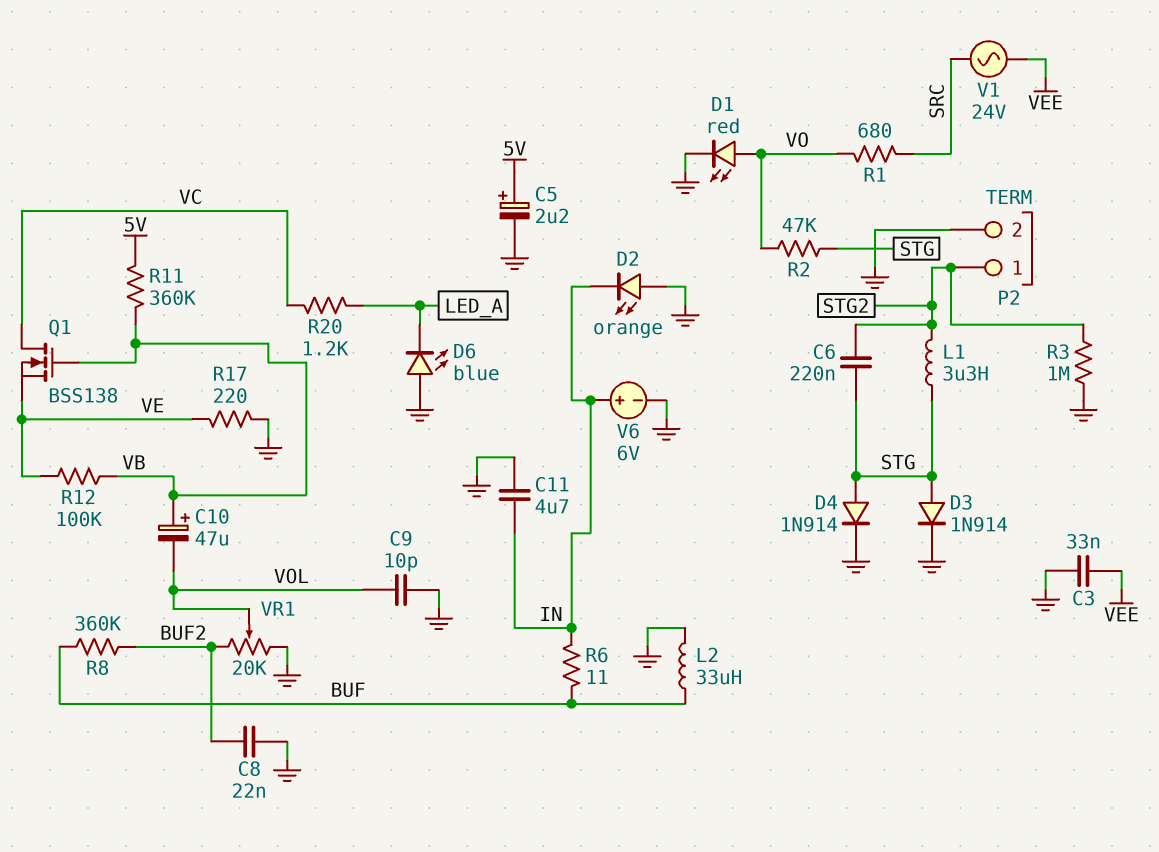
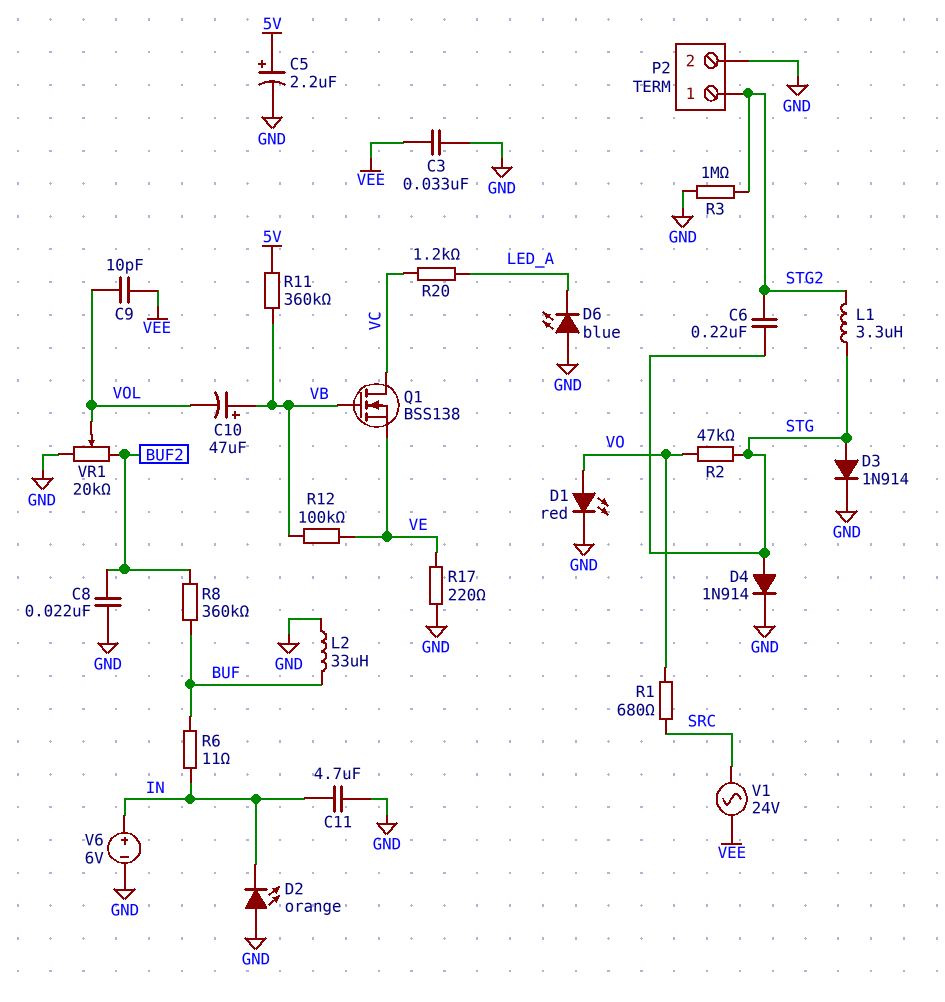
C9: 10pF (GND, VOL) -> 10pF (VEE, VOL)

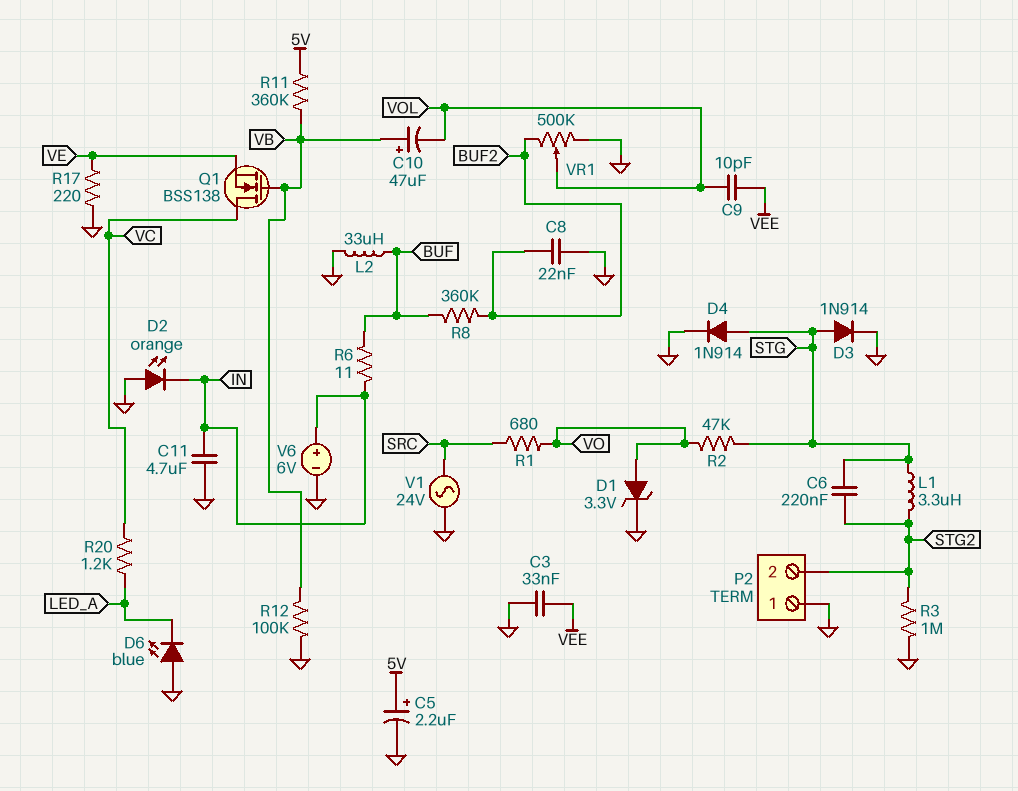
D1: LED red (A VO, K GND) -> zener 3.3V (A VO, K GND)
P2 pin 1: STG2 -> GND
P2 pin 2: GND -> STG2
R12: 100k (VB, VE) -> 100k (GND, VB)
V1: AC 24V (SRC, VEE) -> AC 24V (GND, SRC)
VR1: 20k (BUF2, GND, wiper VOL) -> 500k (BUF2, GND, wiper VOL)

